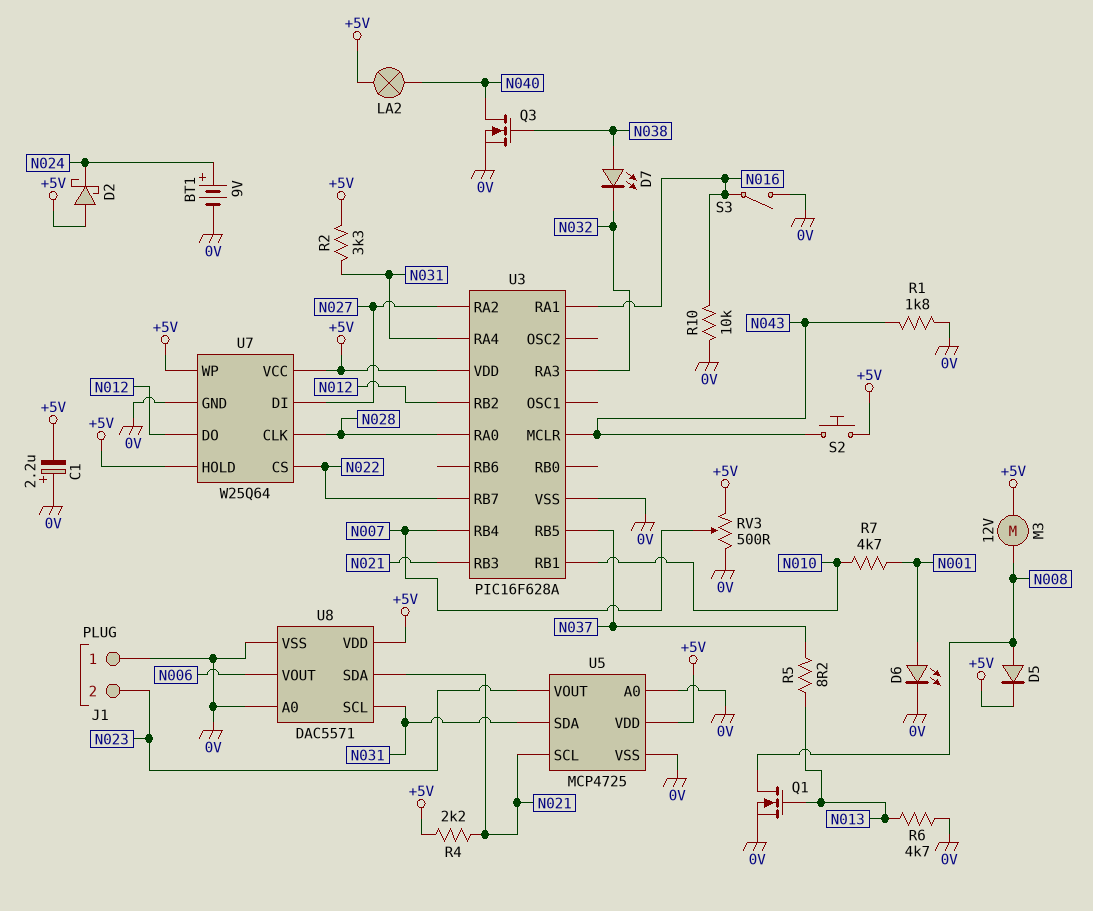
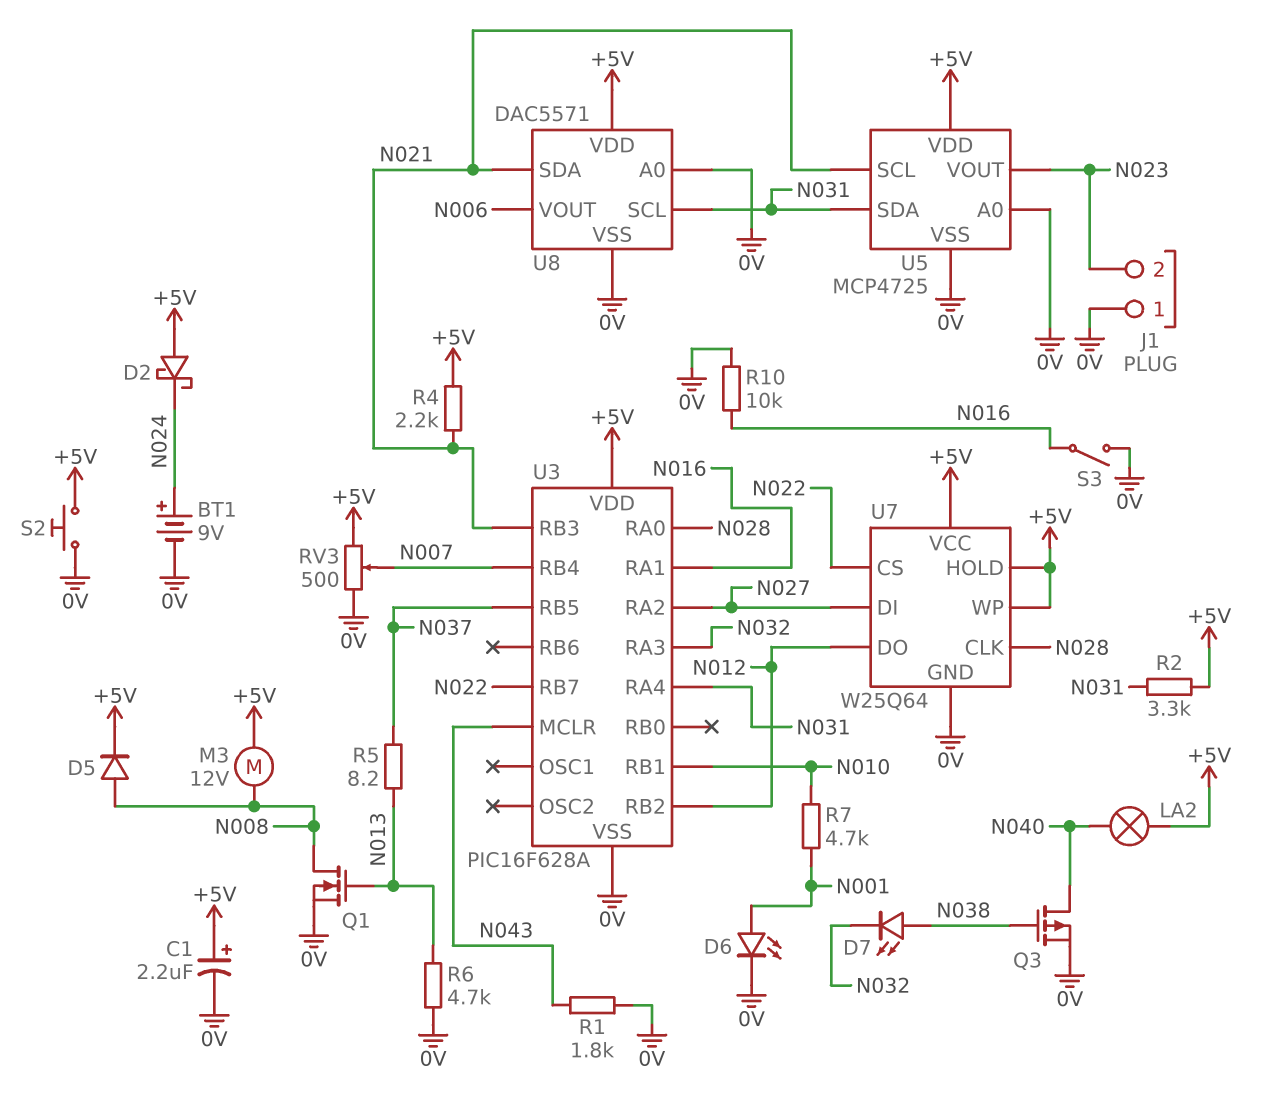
C1: 2.2uF (plus 0V, minus +5V) -> 2.2uF (plus +5V, minus 0V)
Q3: NMOS (G N038, D N040, S 0V) -> PMOS (G N038, D N040, S 0V)
S2: button (+5V, N043) -> button (+5V, 0V)

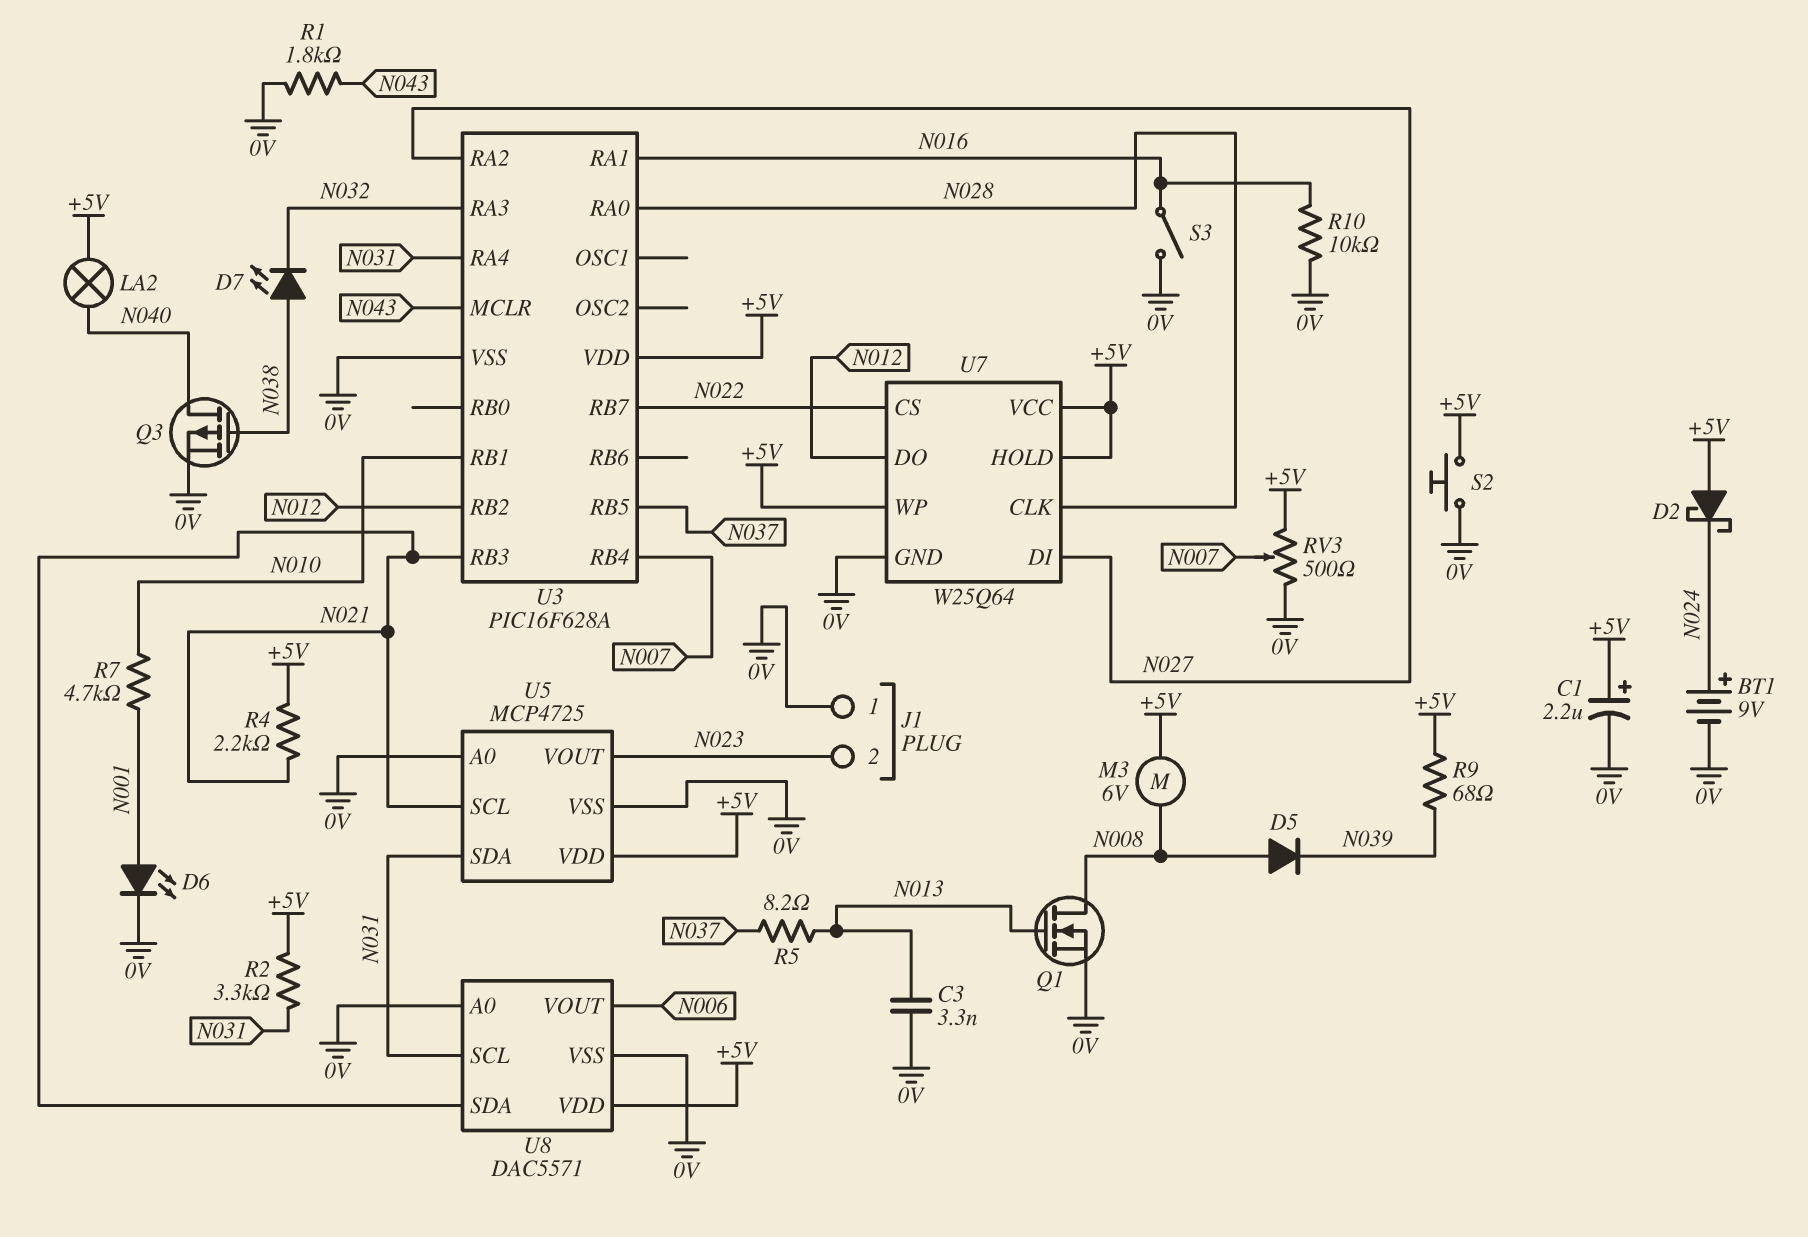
C3: none -> 3.3nF (0V, N013)
D5: diode (A N008, K +5V) -> diode (A N008, K N039)
M3: motor 12V (+5V, N008) -> motor 6V (+5V, N008)
R6: 4.7k (0V, N013) -> none
R9: none -> 68 (+5V, N039)

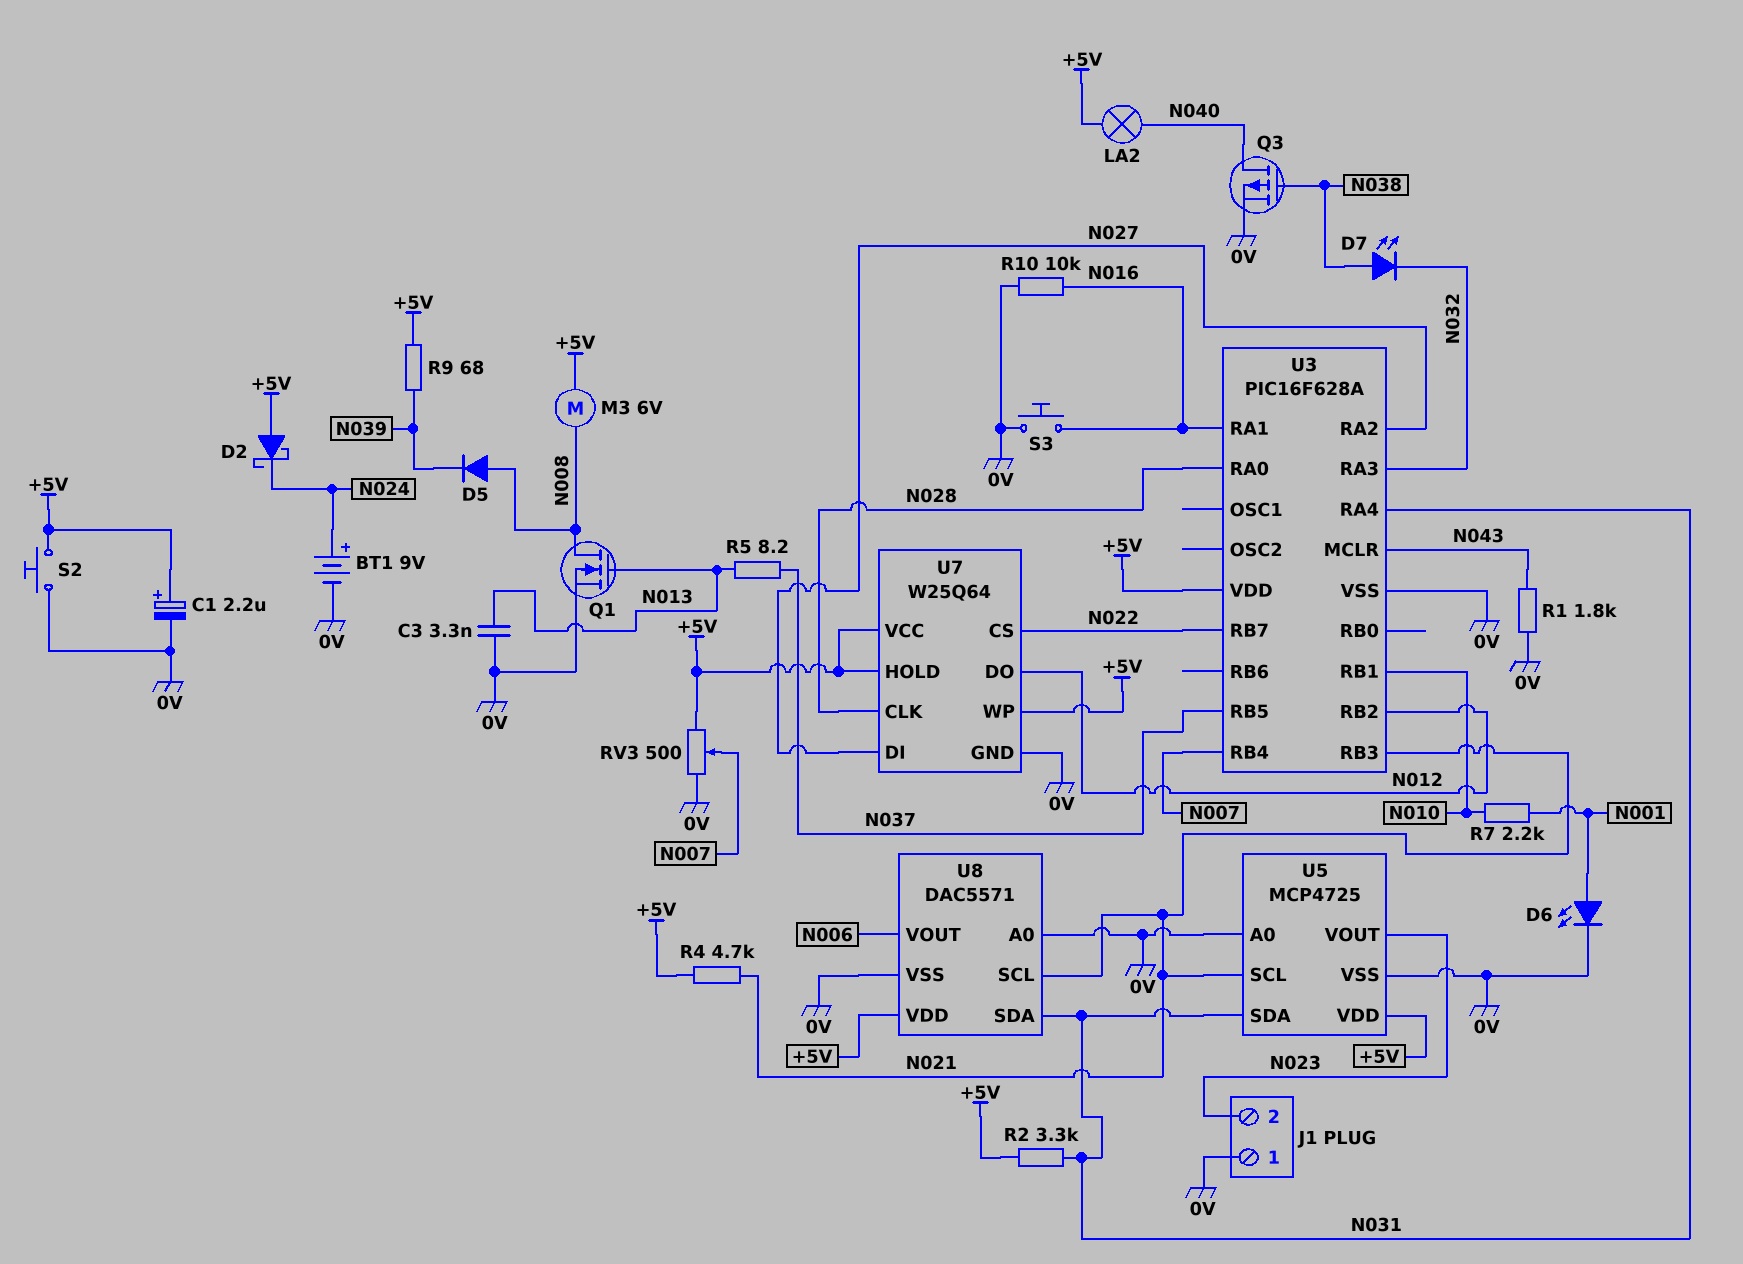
R4: 2.2k (+5V, N021) -> 4.7k (+5V, N021)
R7: 4.7k (N001, N010) -> 2.2k (N001, N010)
S3: switch (0V, N016) -> button (0V, N016)
U8 pin SCL: N031 -> N021
U8 pin SDA: N021 -> N031

